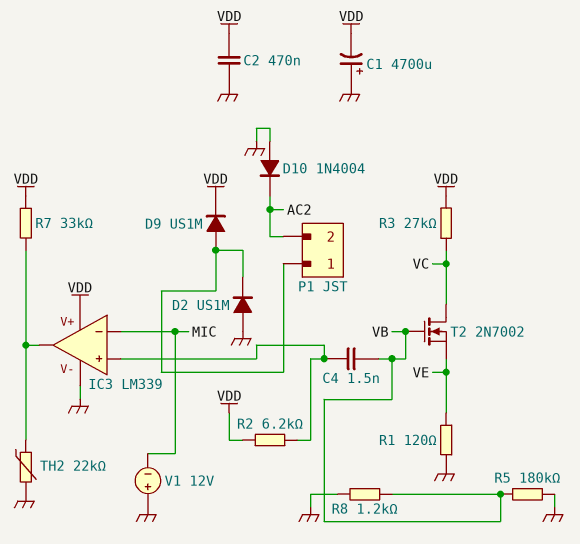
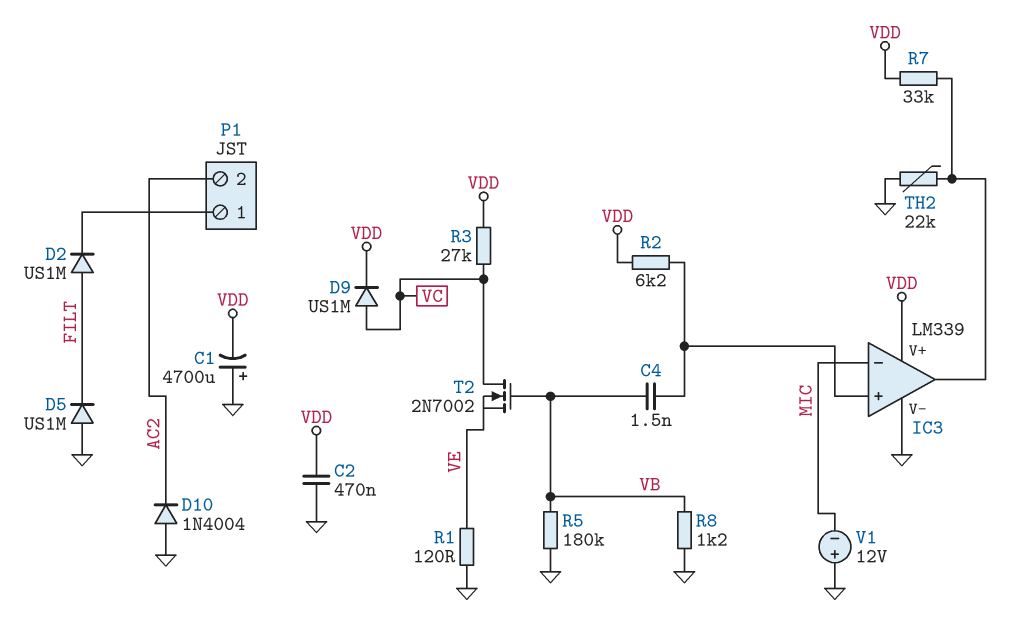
D2: diode US1M (A GND, K P1/1) -> diode US1M (A FILT, K P1/1)
D5: none -> diode US1M (A GND, K FILT)
D9: diode US1M (A P1/1, K VDD) -> diode US1M (A VC, K VDD)

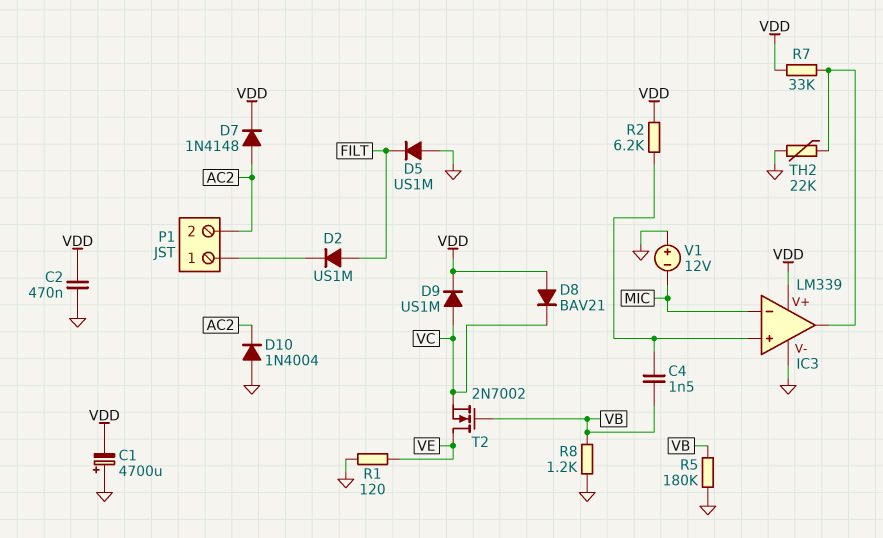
D7: none -> diode 1N4148 (A AC2, K VDD)
D8: none -> diode BAV21 (A VDD, K VC)
R3: 27k (VC, VDD) -> none
T2: NMOS 2N7002 (G VB, D VC, S VE) -> NMOS 2N7002 (G VB, D VE, S VC)

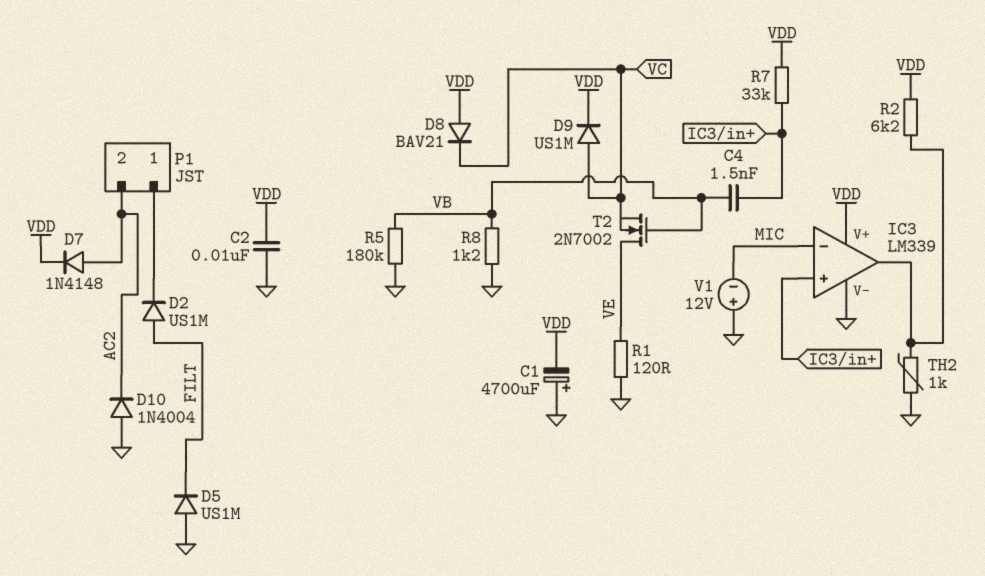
C2: 470nF (GND, VDD) -> 10nF (GND, VDD)
R2: 6.2k (IC3/in+, VDD) -> 6.2k (IC3/out, VDD)
R7: 33k (IC3/out, VDD) -> 33k (IC3/in+, VDD)
TH2: 22k (GND, IC3/out) -> 1k (GND, IC3/out)

